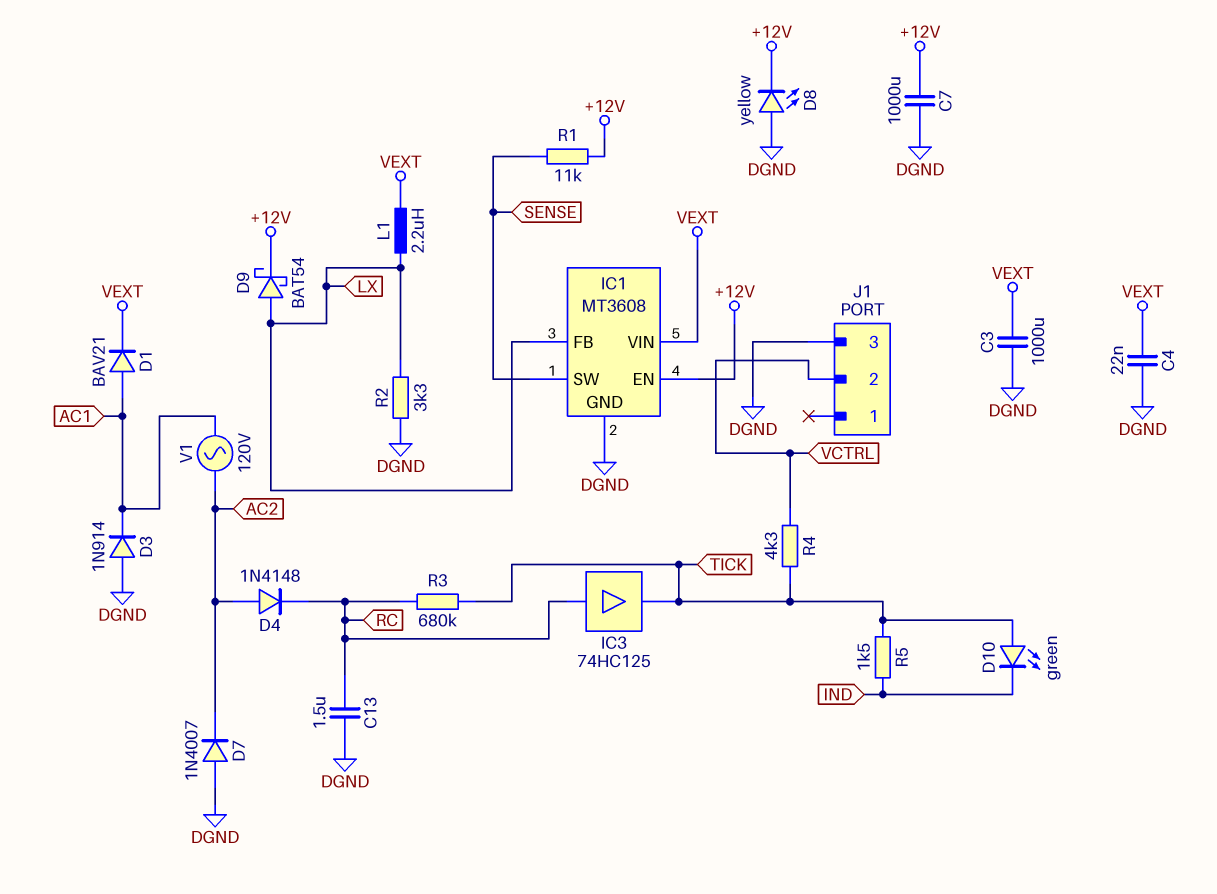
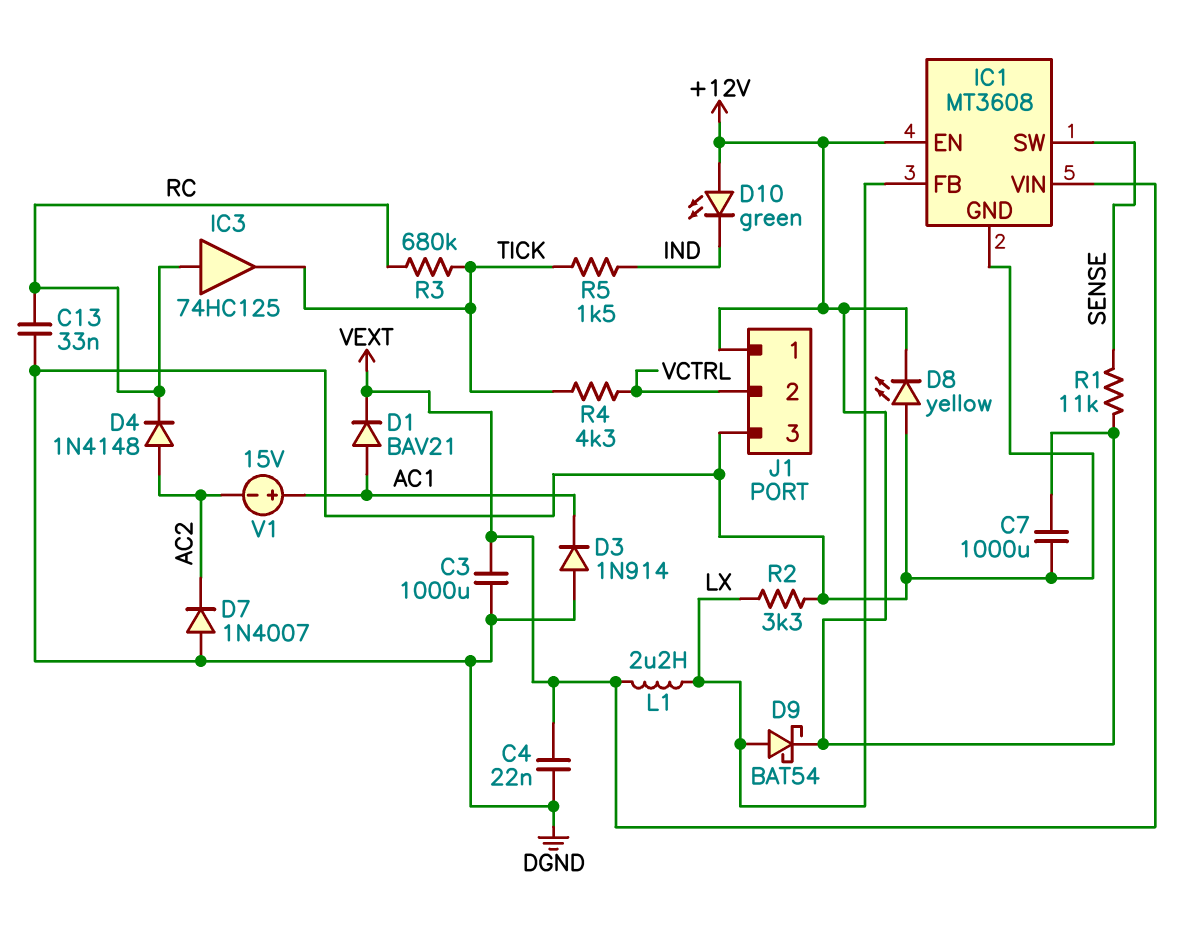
C13: 1.5uF (DGND, RC) -> 33nF (DGND, RC)
D10: LED green (A TICK, K IND) -> LED green (A +12V, K IND)
J1 pin 1: none -> +12V
V1: AC 120V (AC1, AC2) -> 15V (plus AC1, minus AC2)

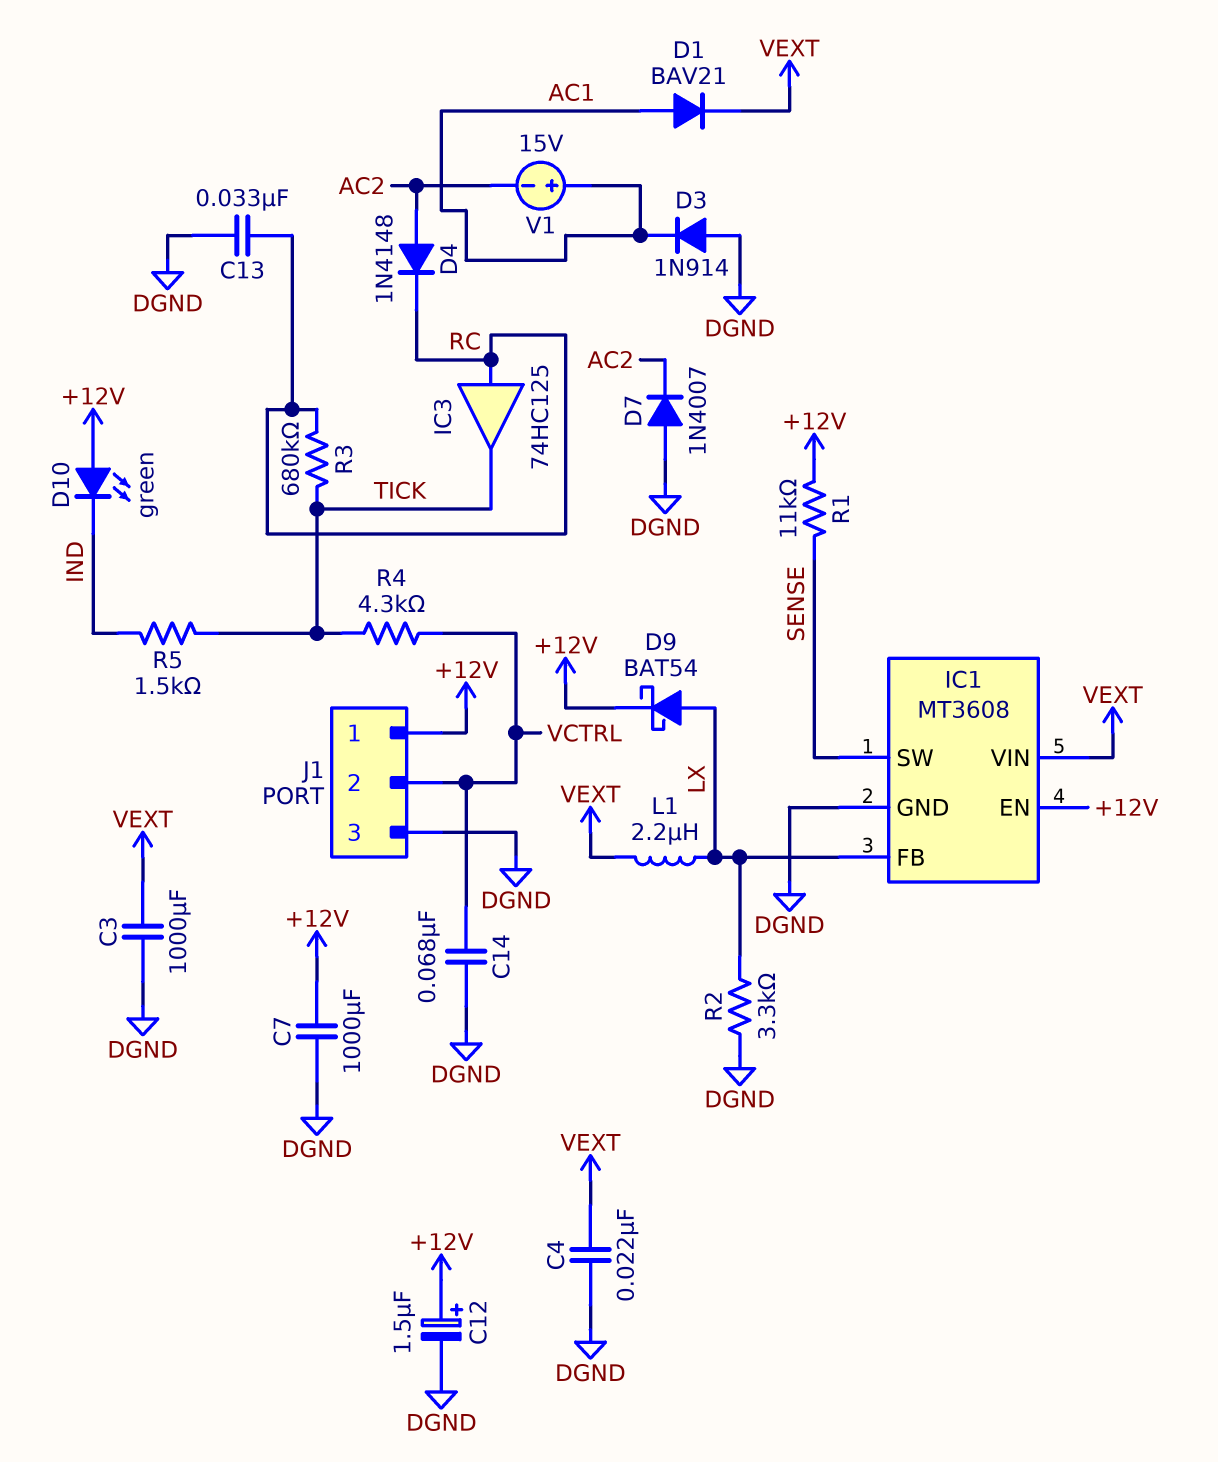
C12: none -> 1.5uF (plus +12V, minus DGND)
C14: none -> 68nF (DGND, VCTRL)
D8: LED yellow (A DGND, K +12V) -> none

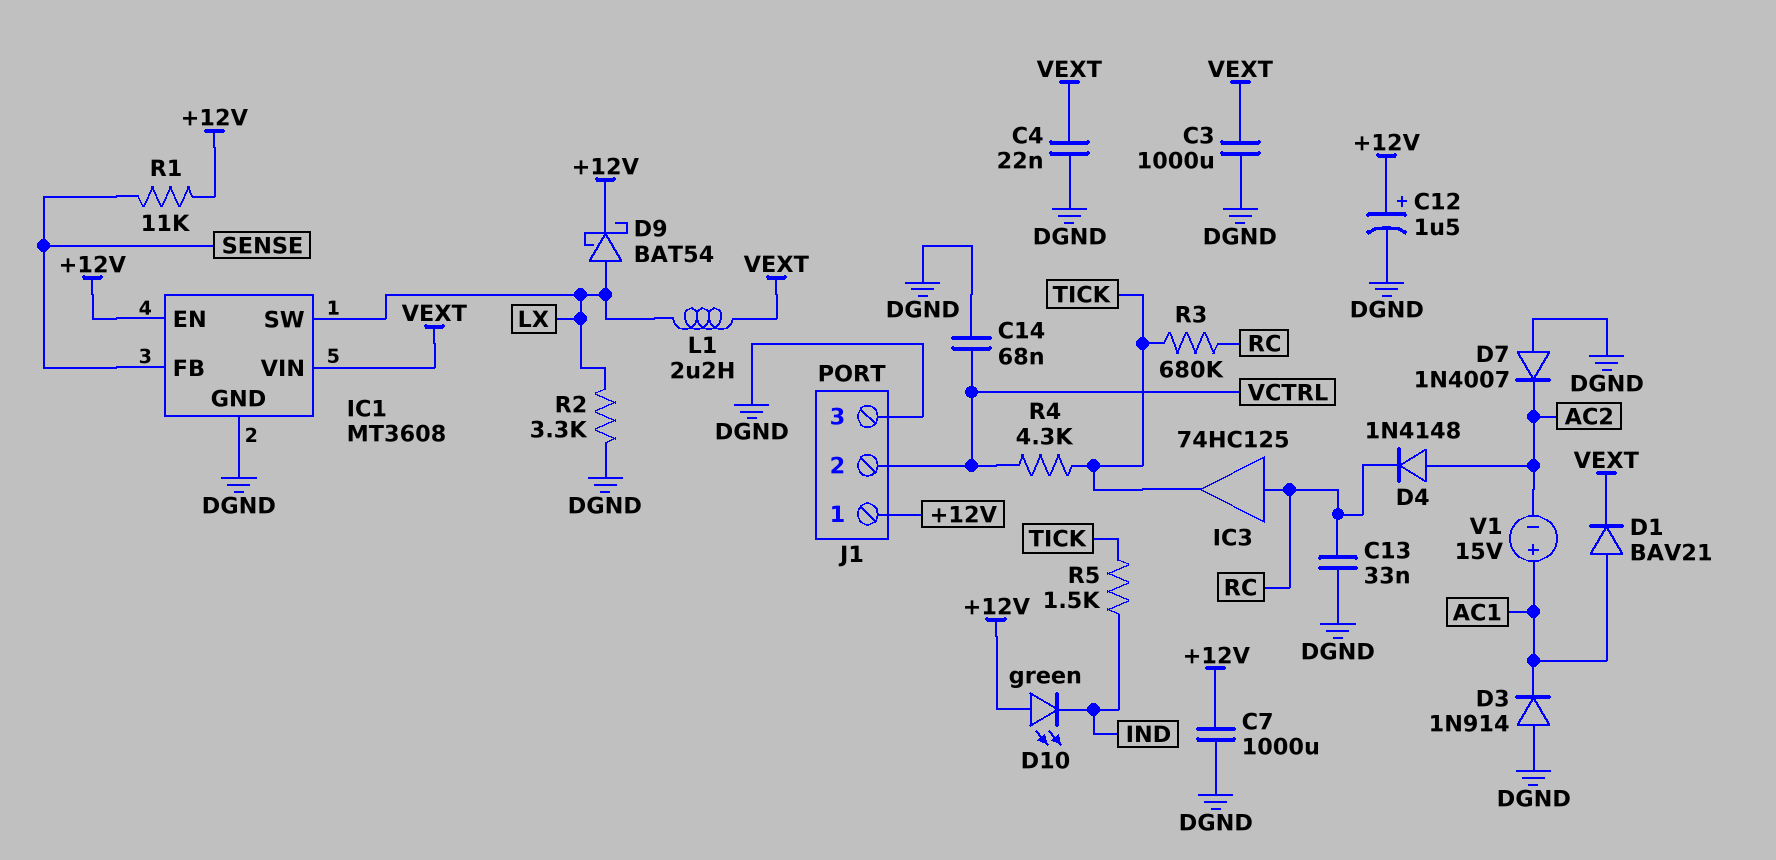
IC1 pin FB: LX -> SENSE
IC1 pin SW: SENSE -> LX

